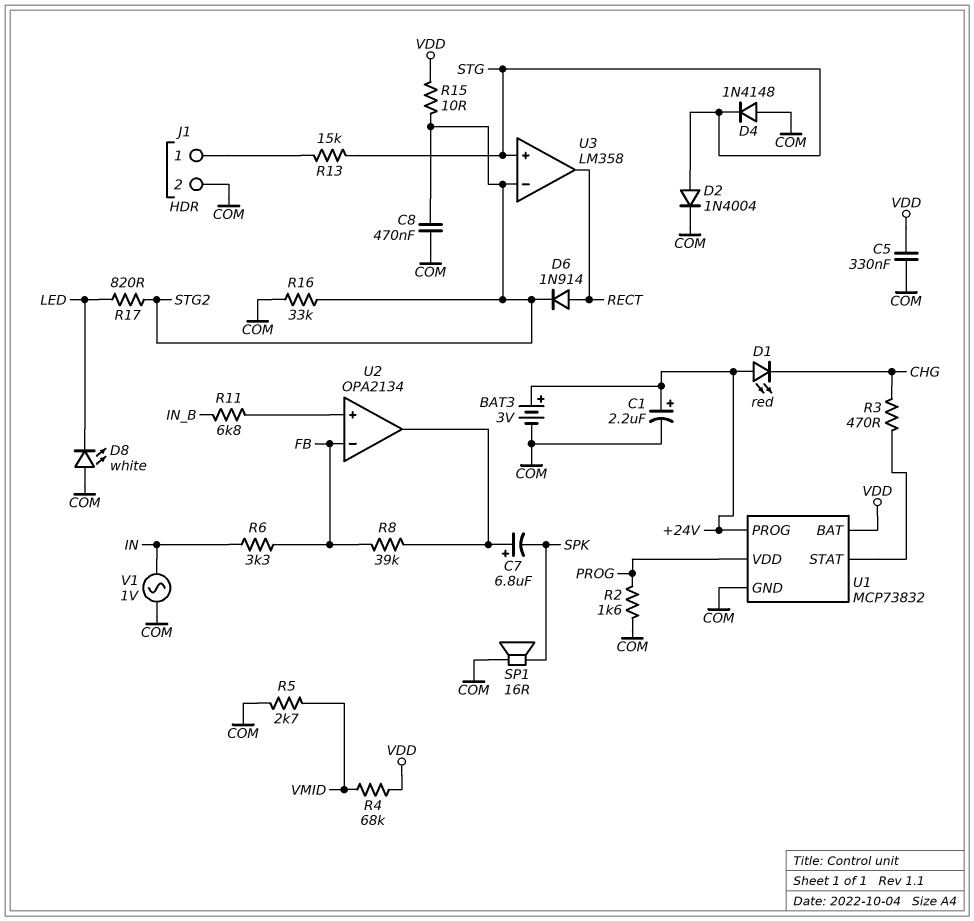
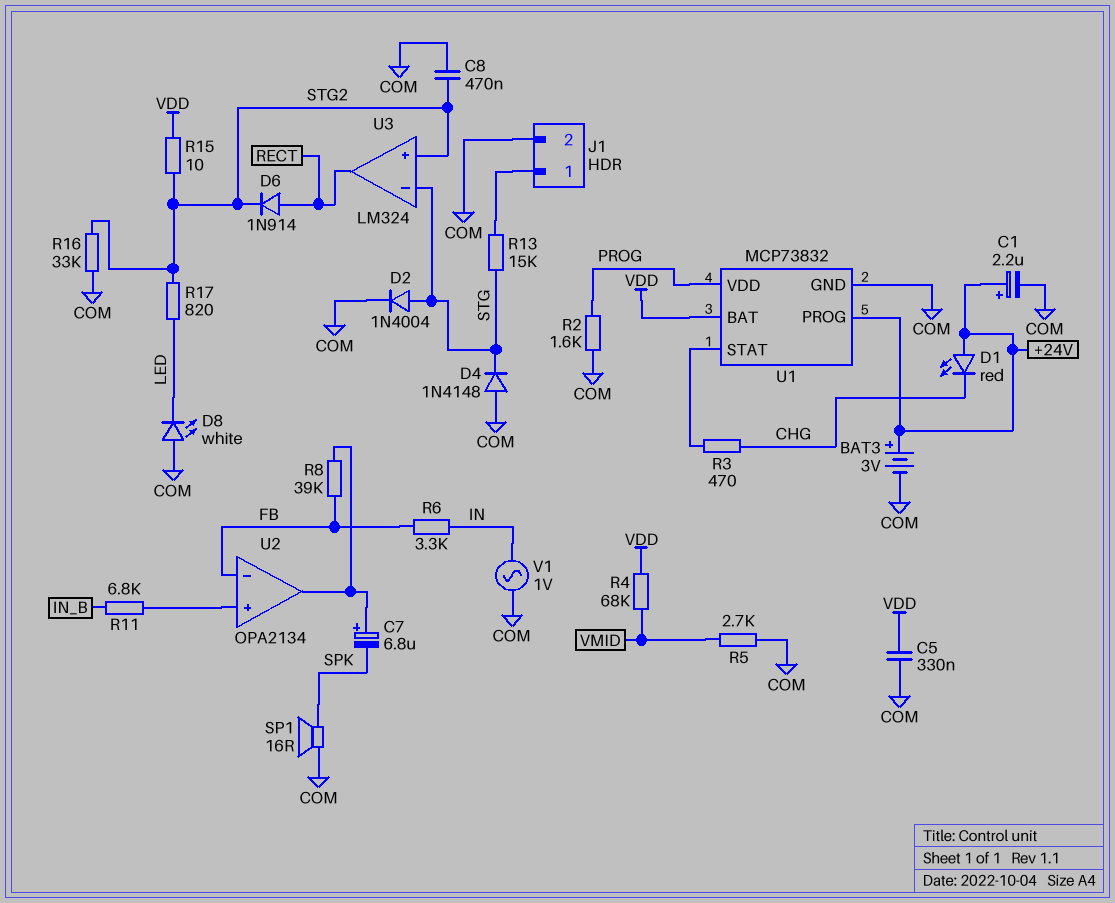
U3: LM358 -> LM324
U3 pin in+: STG -> STG2
U3 pin in-: STG2 -> STG

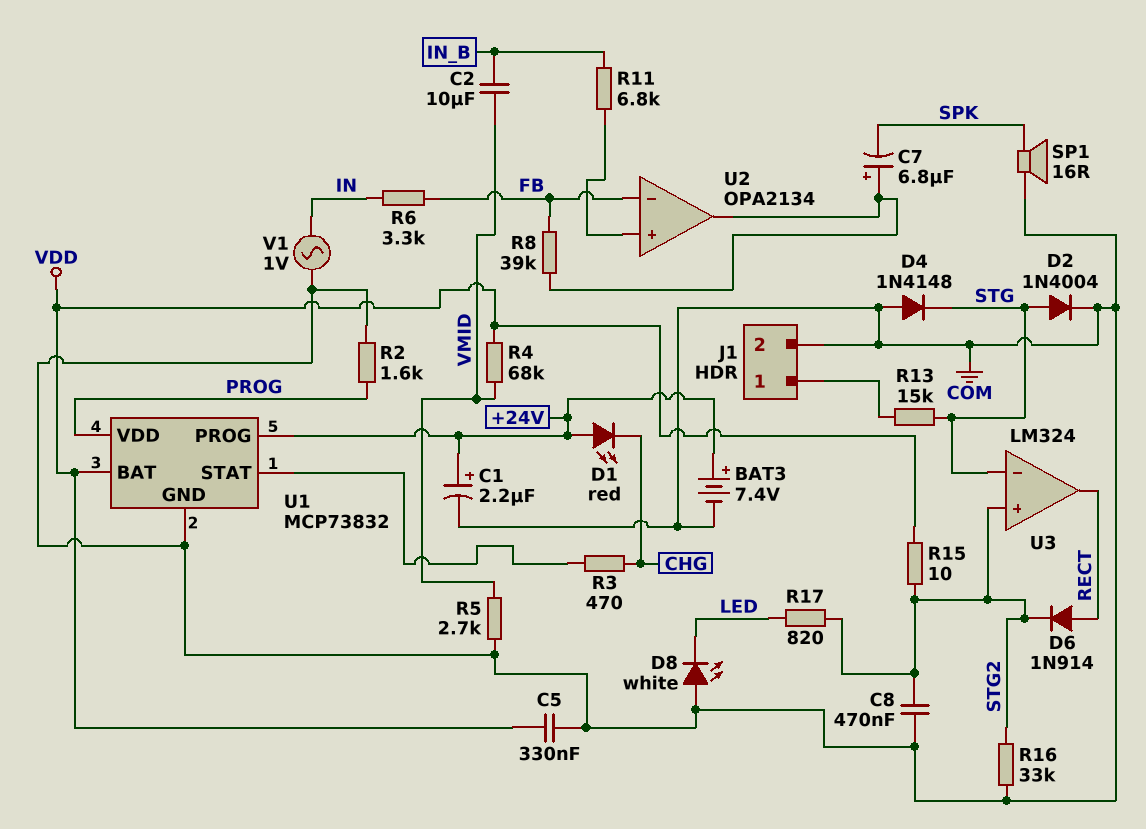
BAT3: 3V (plus +24V, minus COM) -> 7.4V (plus +24V, minus COM)
C2: none -> 10uF (IN_B, VMID)

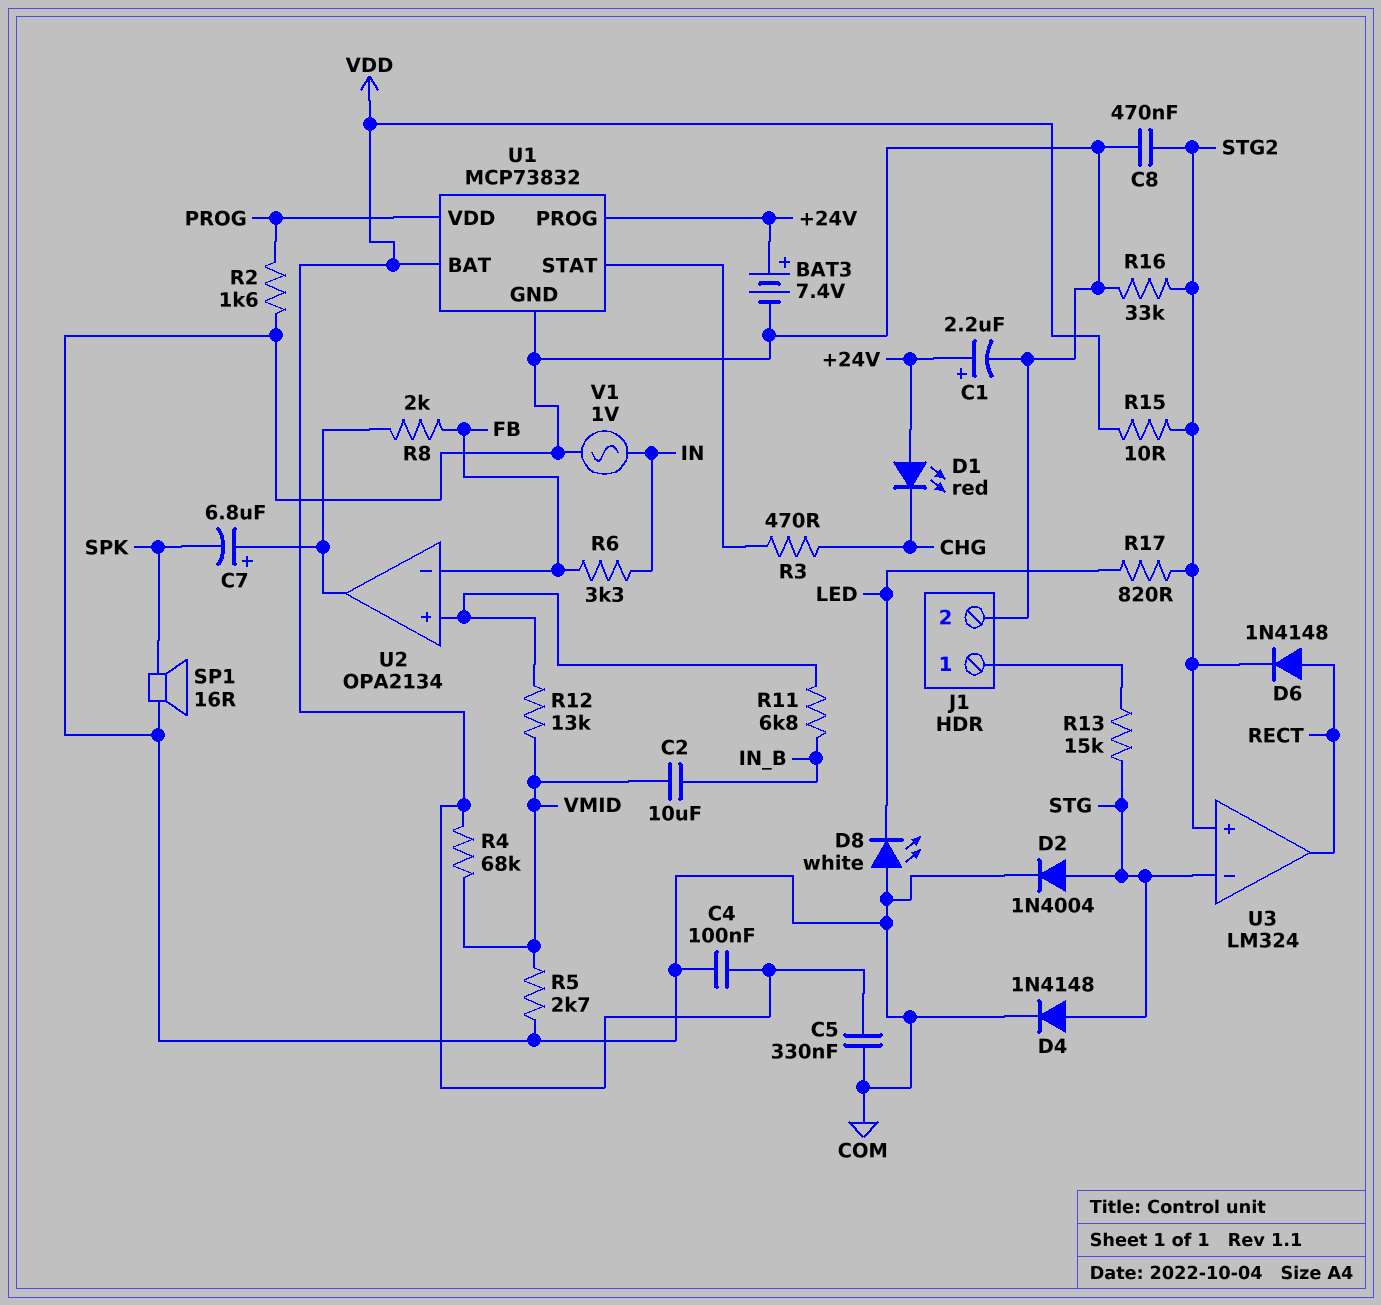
C4: none -> 100nF (COM, VDD)
D4: diode 1N4148 (A COM, K STG) -> diode 1N4148 (A STG, K COM)
D6: diode 1N914 (A RECT, K STG2) -> diode 1N4148 (A RECT, K STG2)
R8: 39k (FB, U2/out) -> 2k (FB, U2/out)
R12: none -> 13k (U2/in+, VMID)

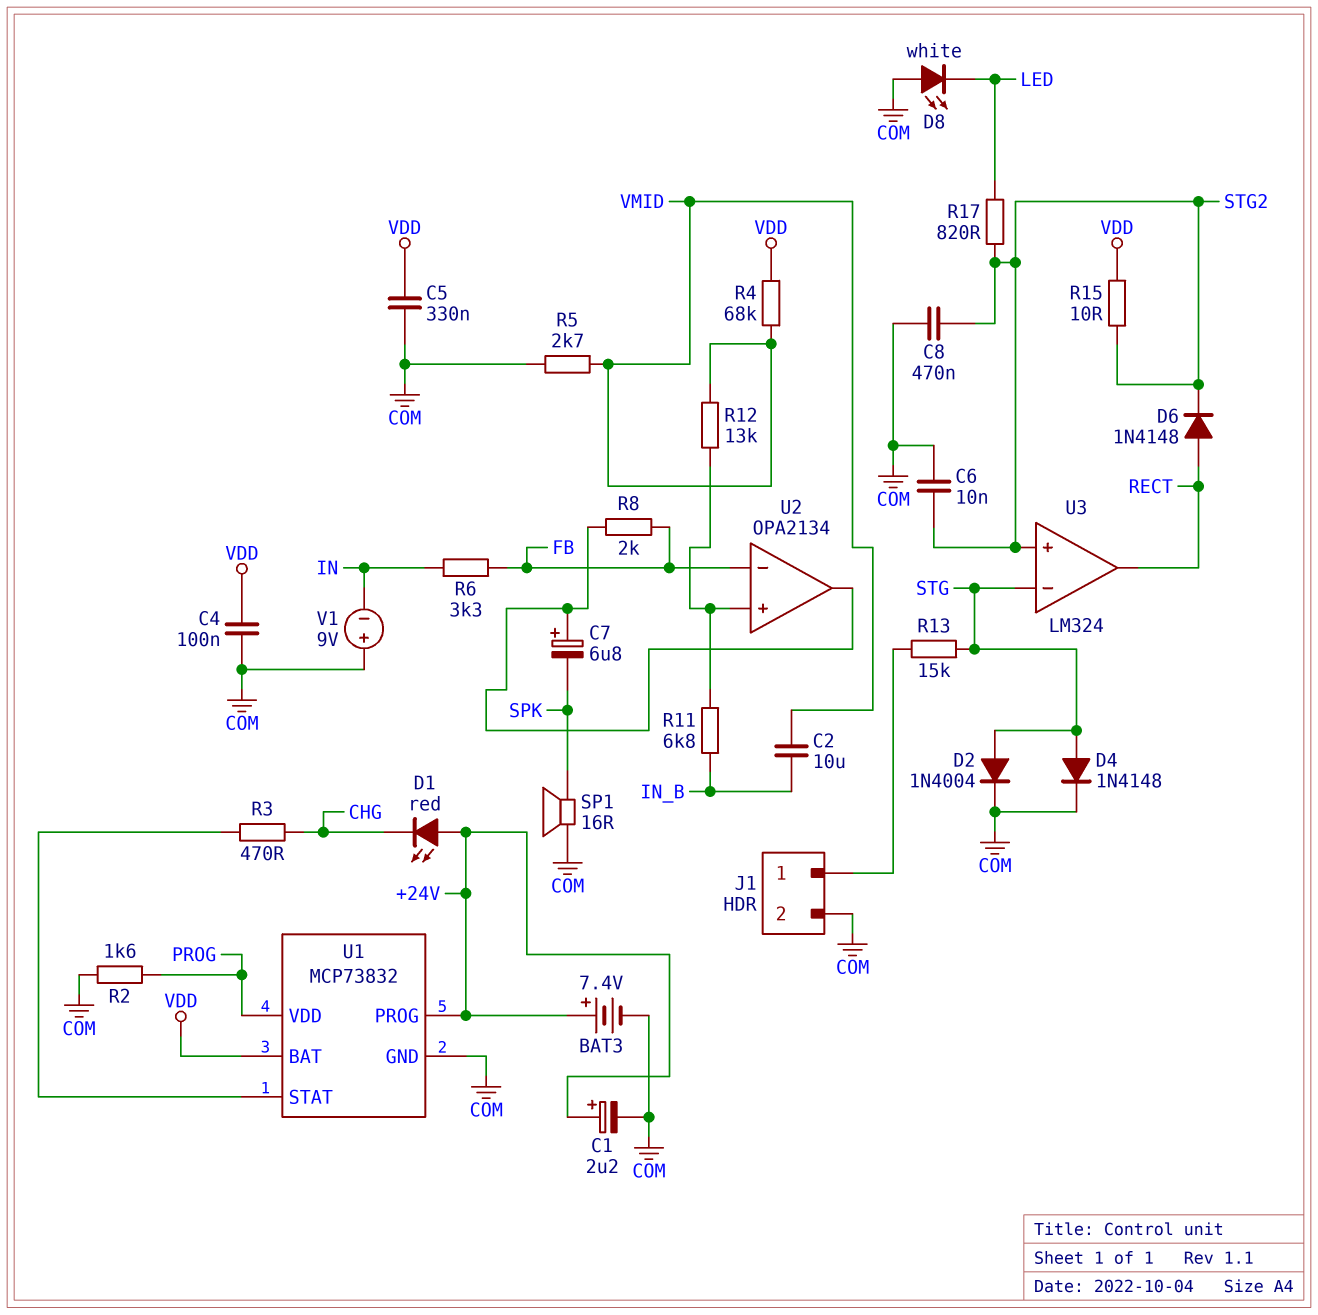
C6: none -> 10nF (COM, STG2)
R16: 33k (COM, STG2) -> none
V1: AC 1V (COM, IN) -> 9V (plus COM, minus IN)

